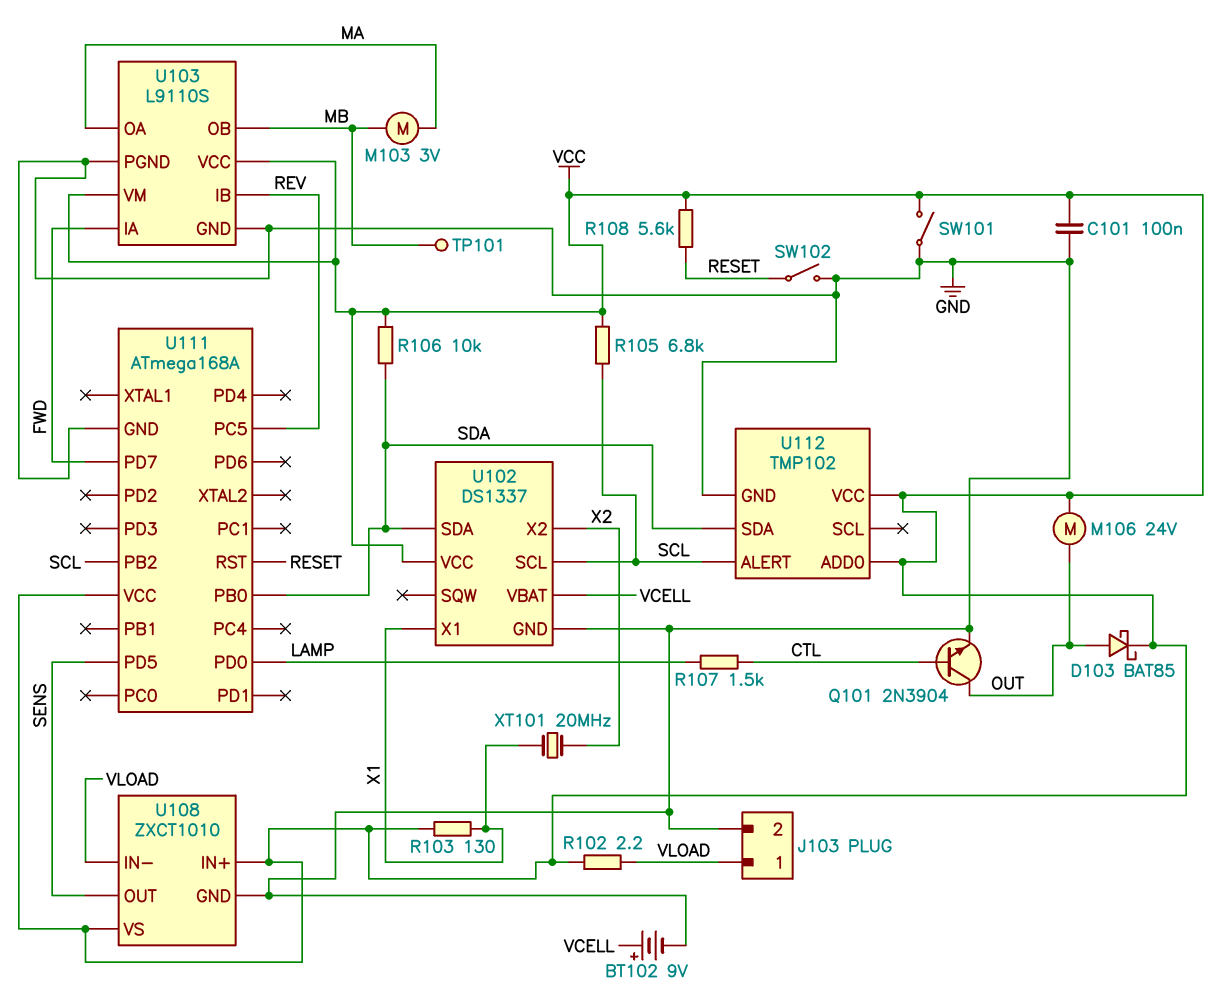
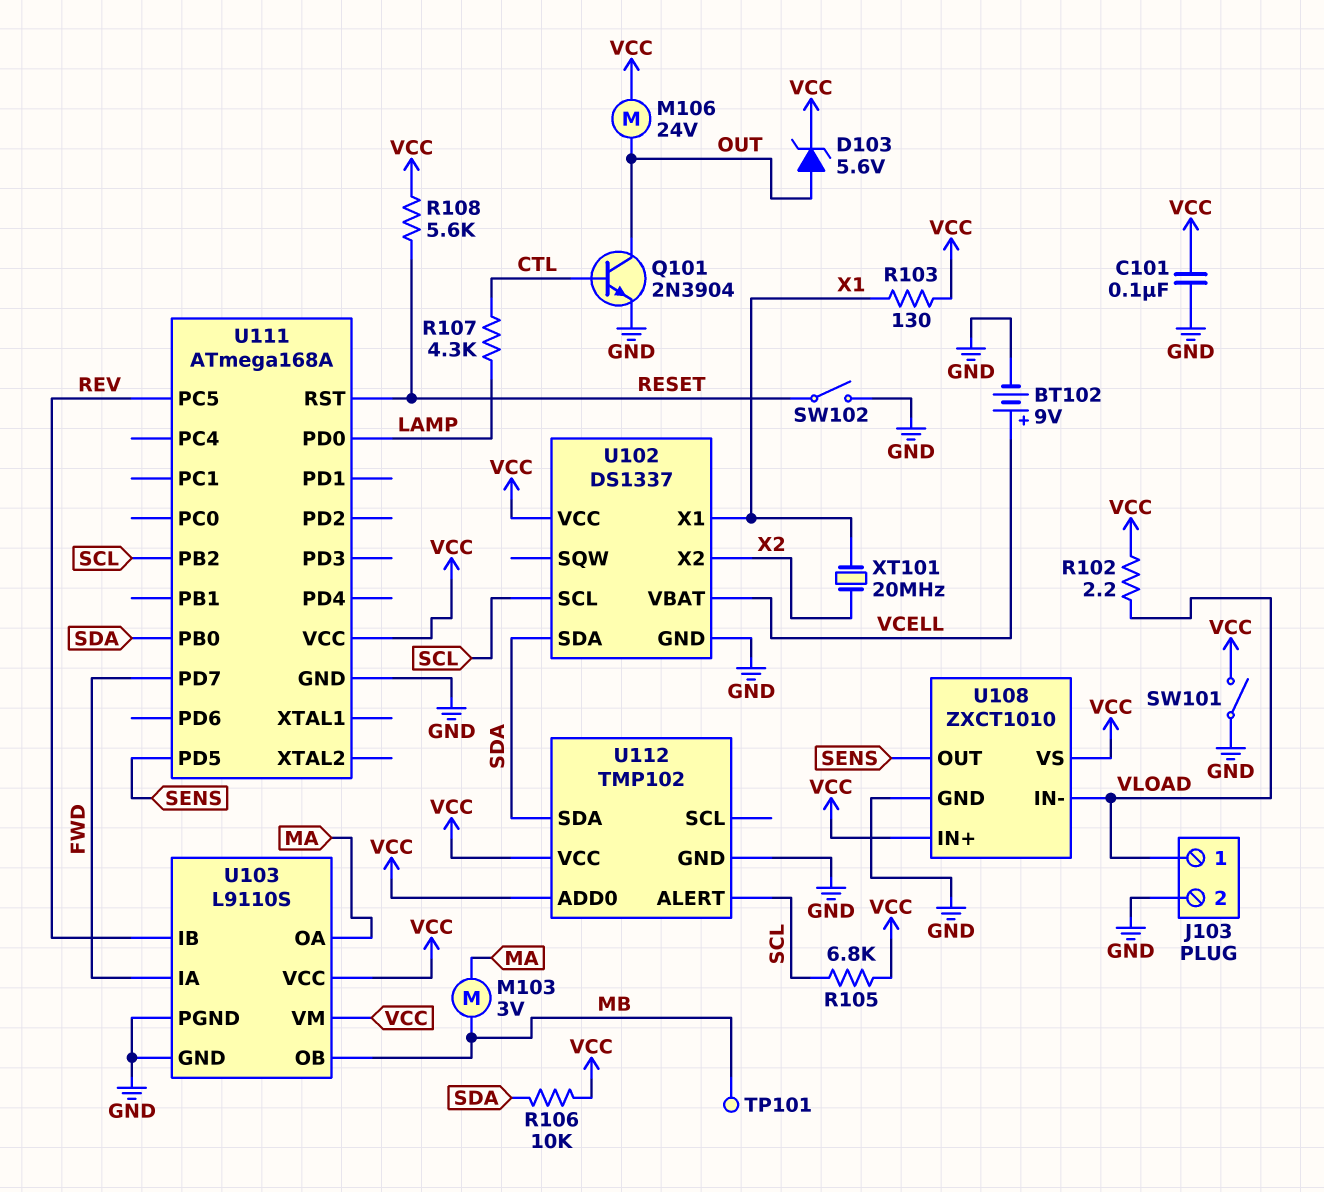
D103: schottky BAT85 (A OUT, K VCC) -> zener 5.6V (A OUT, K VCC)
R107: 1.5k (CTL, LAMP) -> 4.3k (CTL, LAMP)

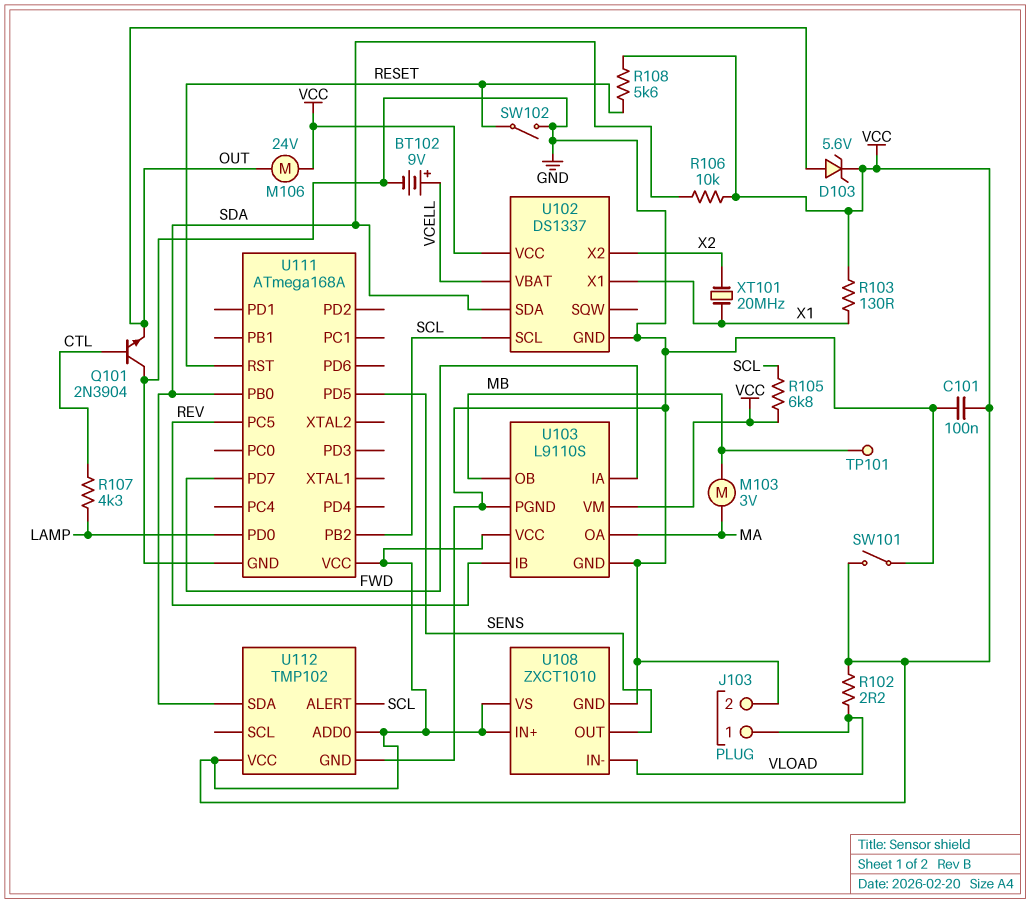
Q101: NPN 2N3904 (B CTL, C OUT, E GND) -> NPN 2N3904 (B CTL, C GND, E OUT)

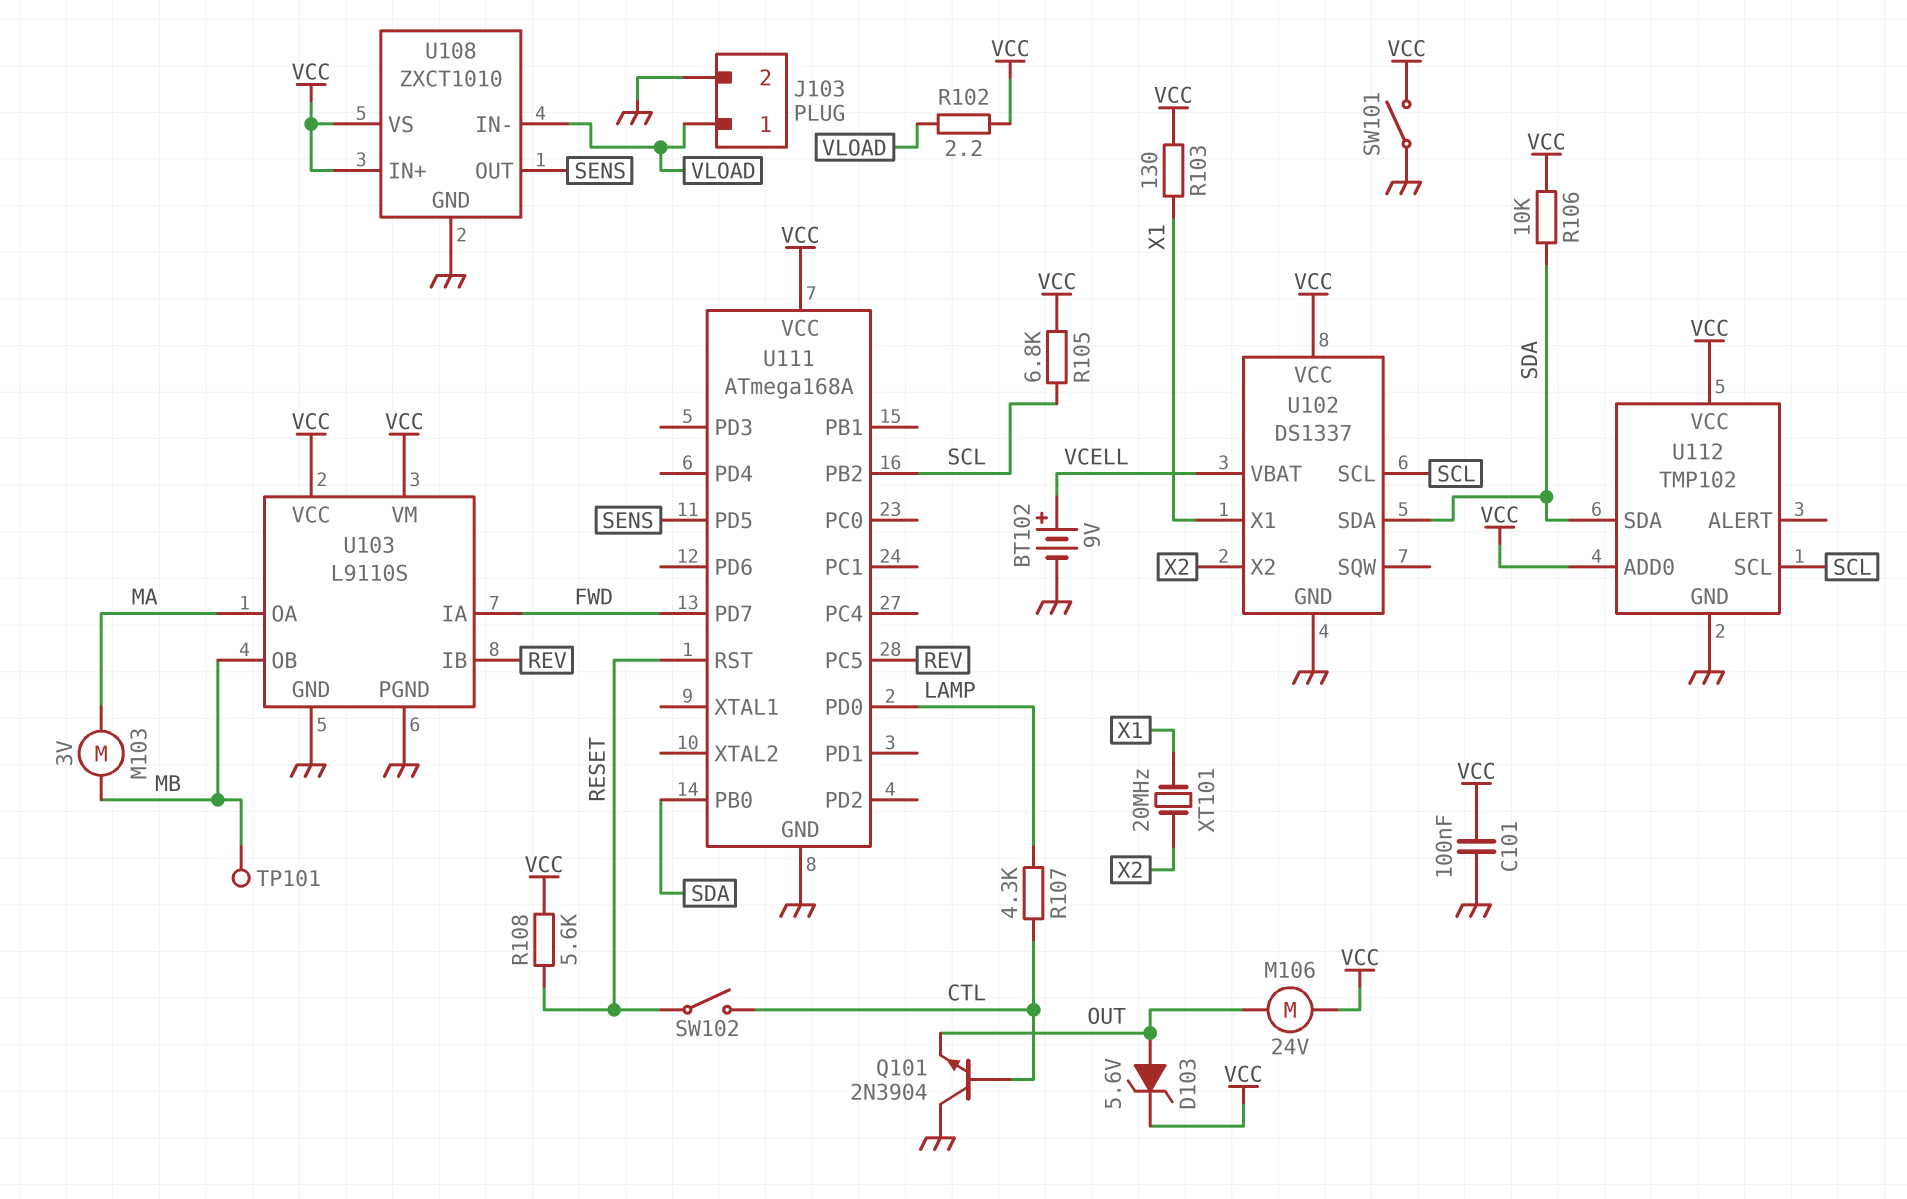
SW102: switch (GND, RESET) -> switch (CTL, RESET)
U112 pin ALERT: SCL -> none
U112 pin SCL: none -> SCL

